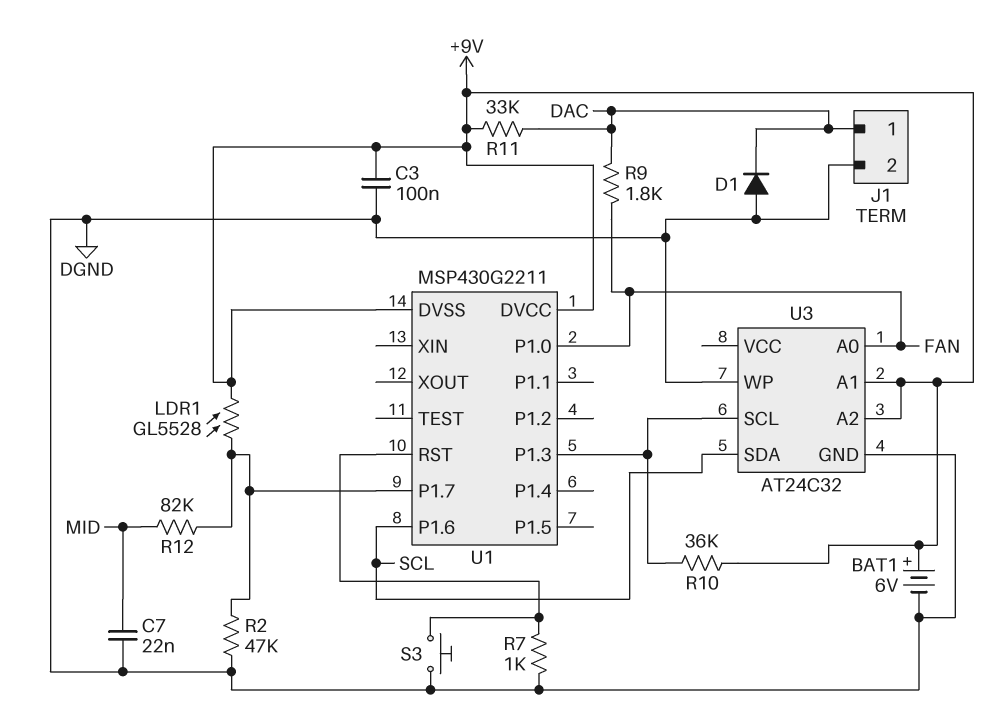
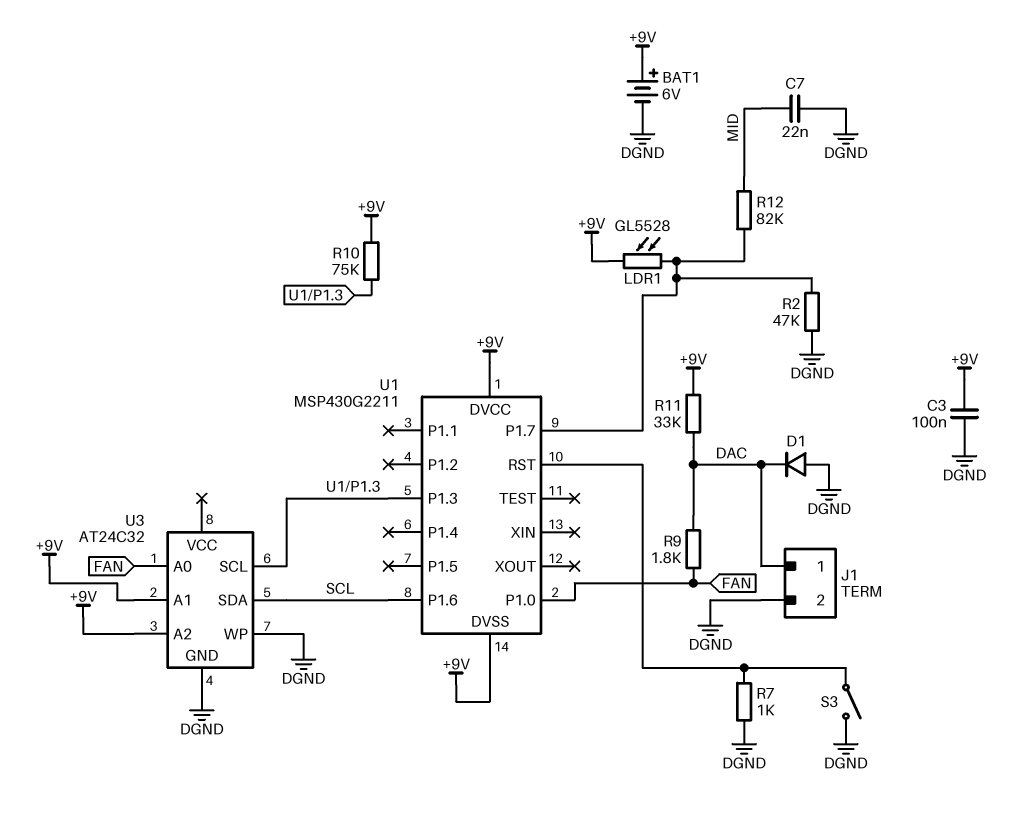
R10: 36k (+9V, U1/P1.3) -> 75k (+9V, U1/P1.3)
S3: button (DGND, U1/RST) -> switch (DGND, U1/RST)

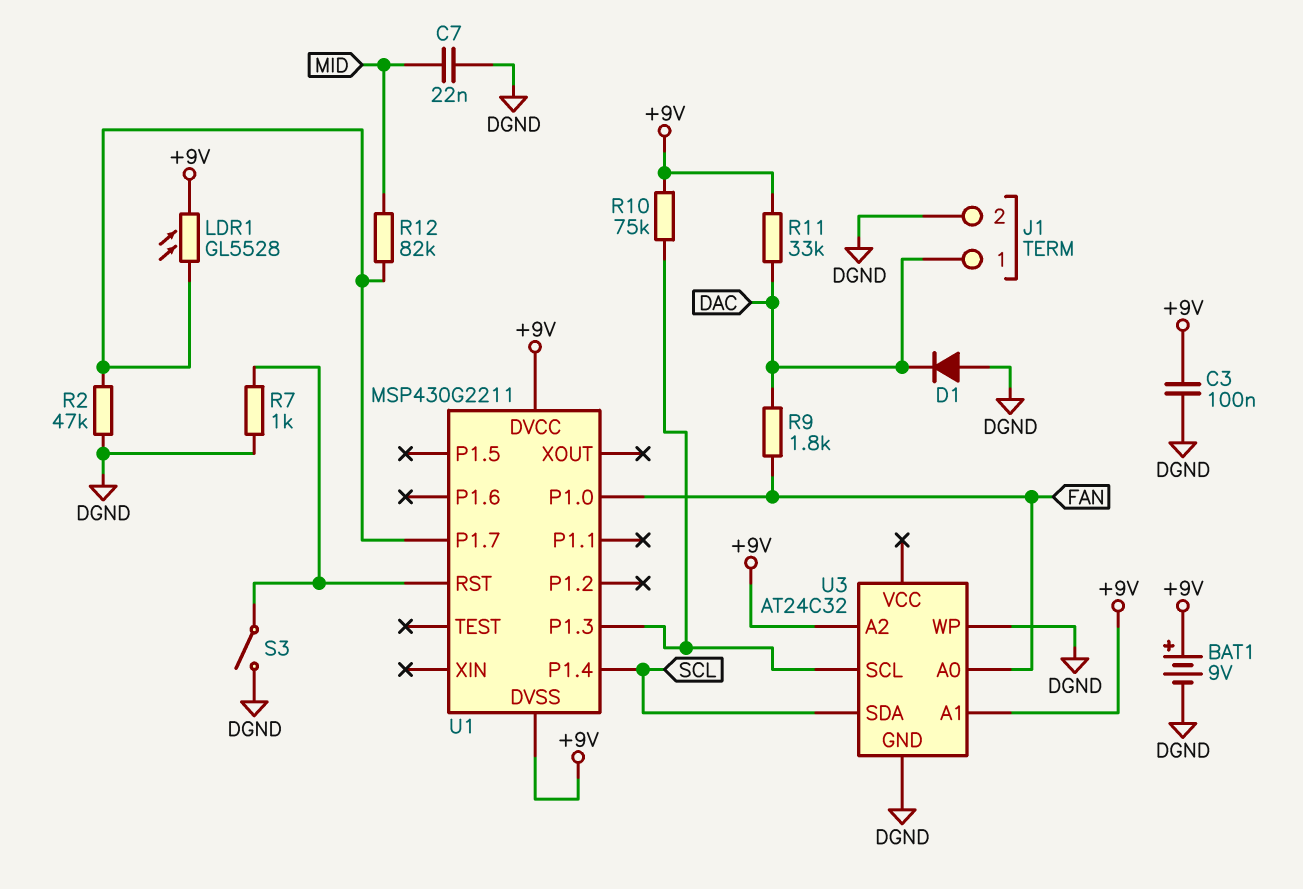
BAT1: 6V (plus +9V, minus DGND) -> 9V (plus +9V, minus DGND)
U1 pin P1.4: none -> SCL
U1 pin P1.6: SCL -> none

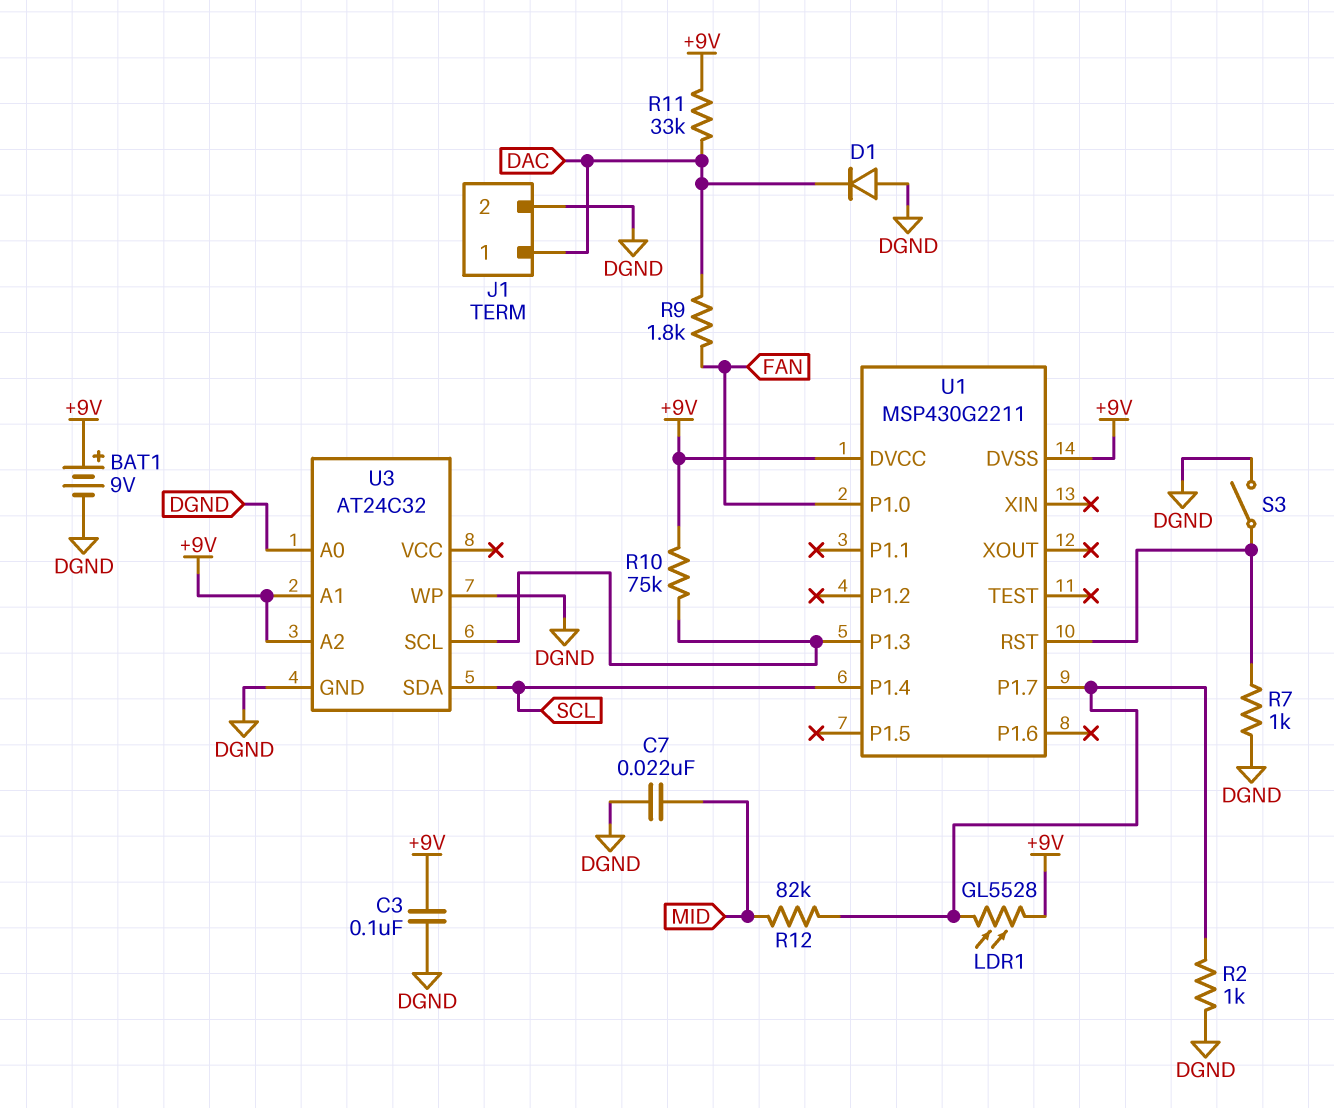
R2: 47k (DGND, U1/P1.7) -> 1k (DGND, U1/P1.7)
U3 pin A0: FAN -> DGND

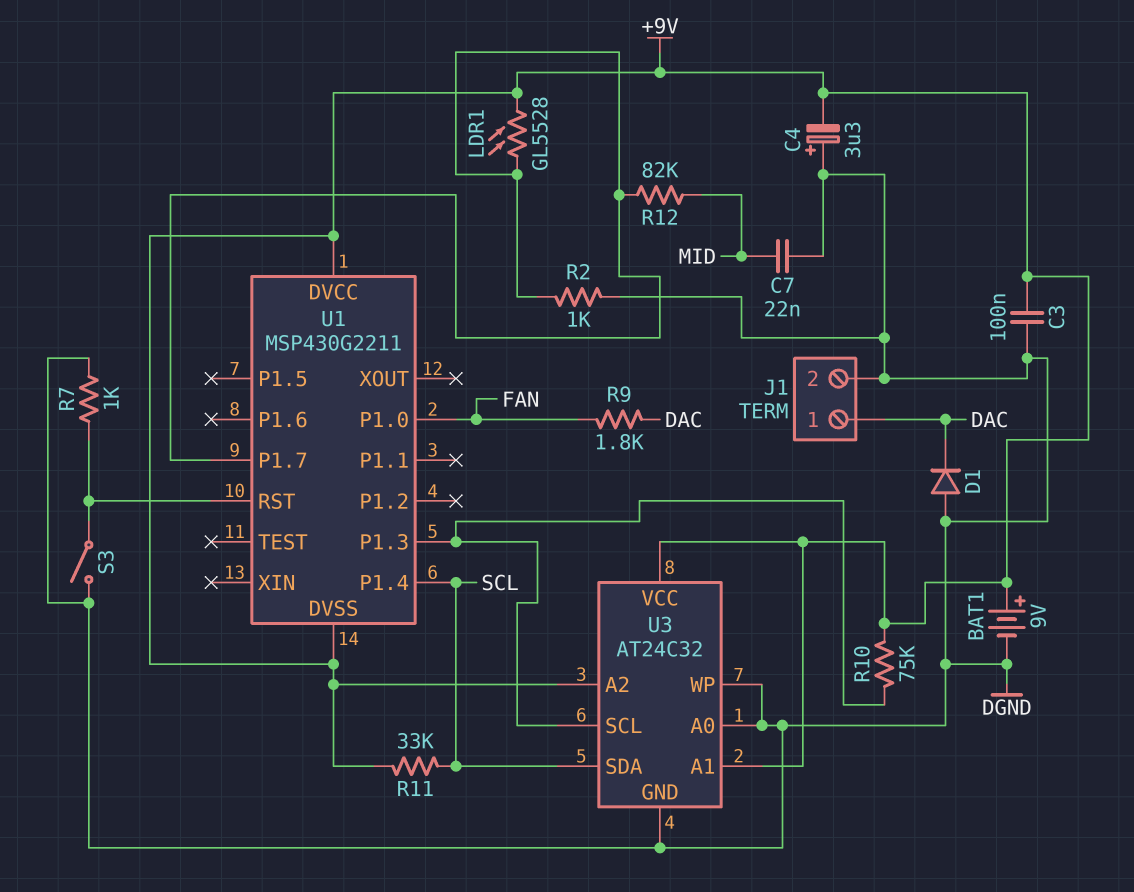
C4: none -> 3.3uF (plus DGND, minus +9V)
R11: 33k (+9V, DAC) -> 33k (+9V, SCL)
U3 pin VCC: none -> +9V

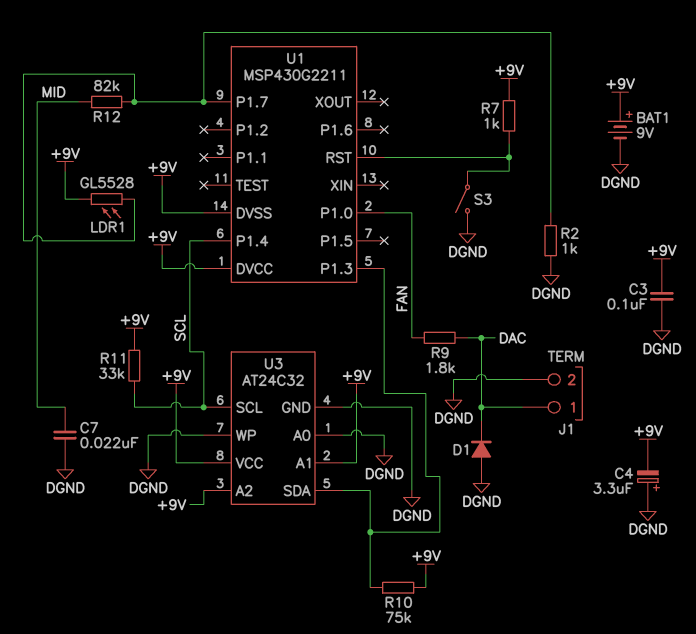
R7: 1k (DGND, U1/RST) -> 1k (+9V, U1/RST)
U3 pin SCL: U1/P1.3 -> SCL
U3 pin SDA: SCL -> U1/P1.3

